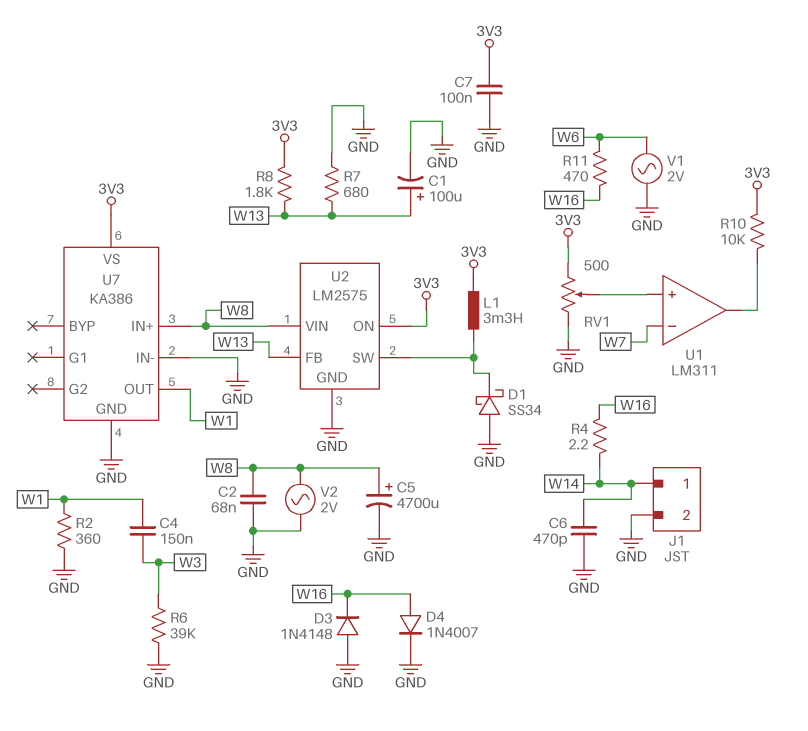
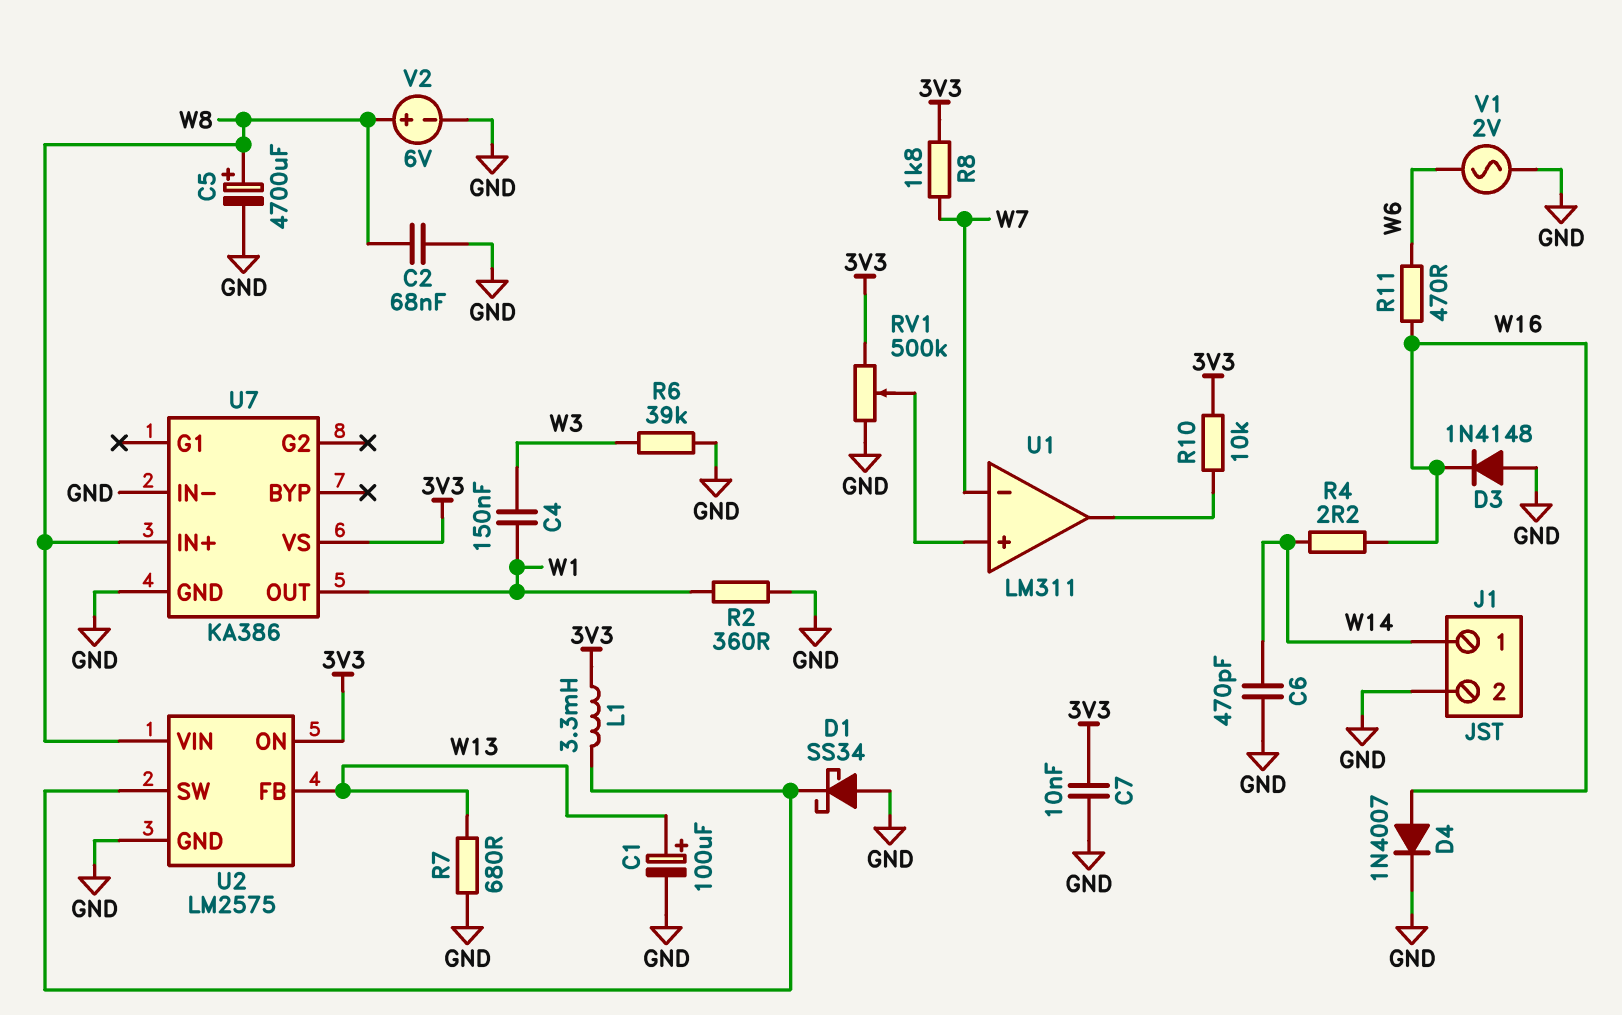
C7: 100nF (3V3, GND) -> 10nF (3V3, GND)
R8: 1.8k (3V3, W13) -> 1.8k (3V3, W7)
RV1: 500 (3V3, GND, wiper U1/in+) -> 500k (3V3, GND, wiper U1/in+)
V2: AC 2V (GND, W8) -> 6V (plus W8, minus GND)

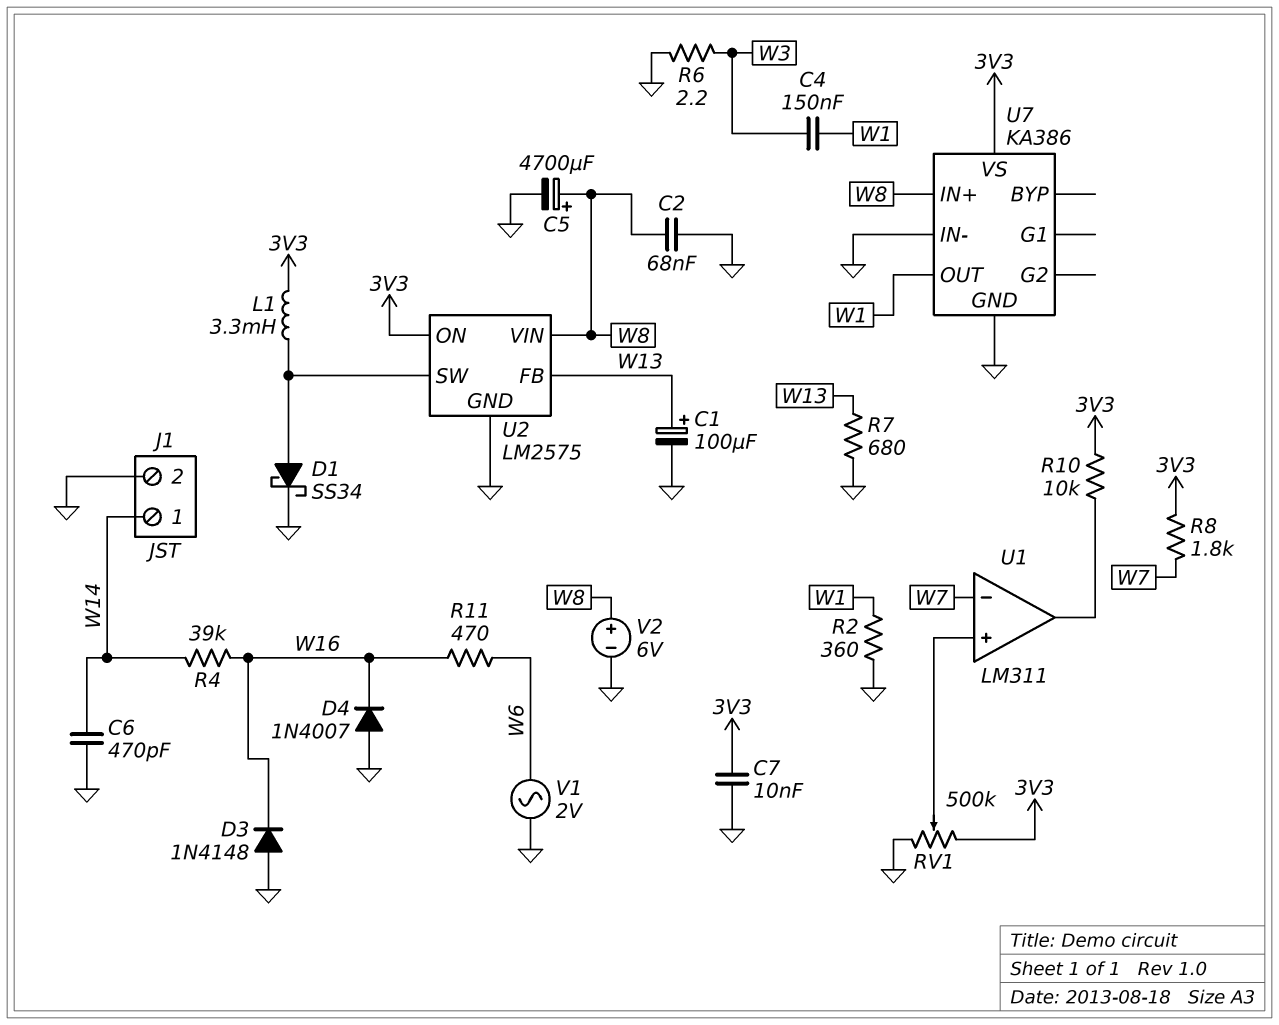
D1: schottky SS34 (A GND, K U2/SW) -> schottky SS34 (A U2/SW, K GND)
D4: diode 1N4007 (A W16, K GND) -> diode 1N4007 (A GND, K W16)
R4: 2.2 (W14, W16) -> 39k (W14, W16)
R6: 39k (GND, W3) -> 2.2 (GND, W3)

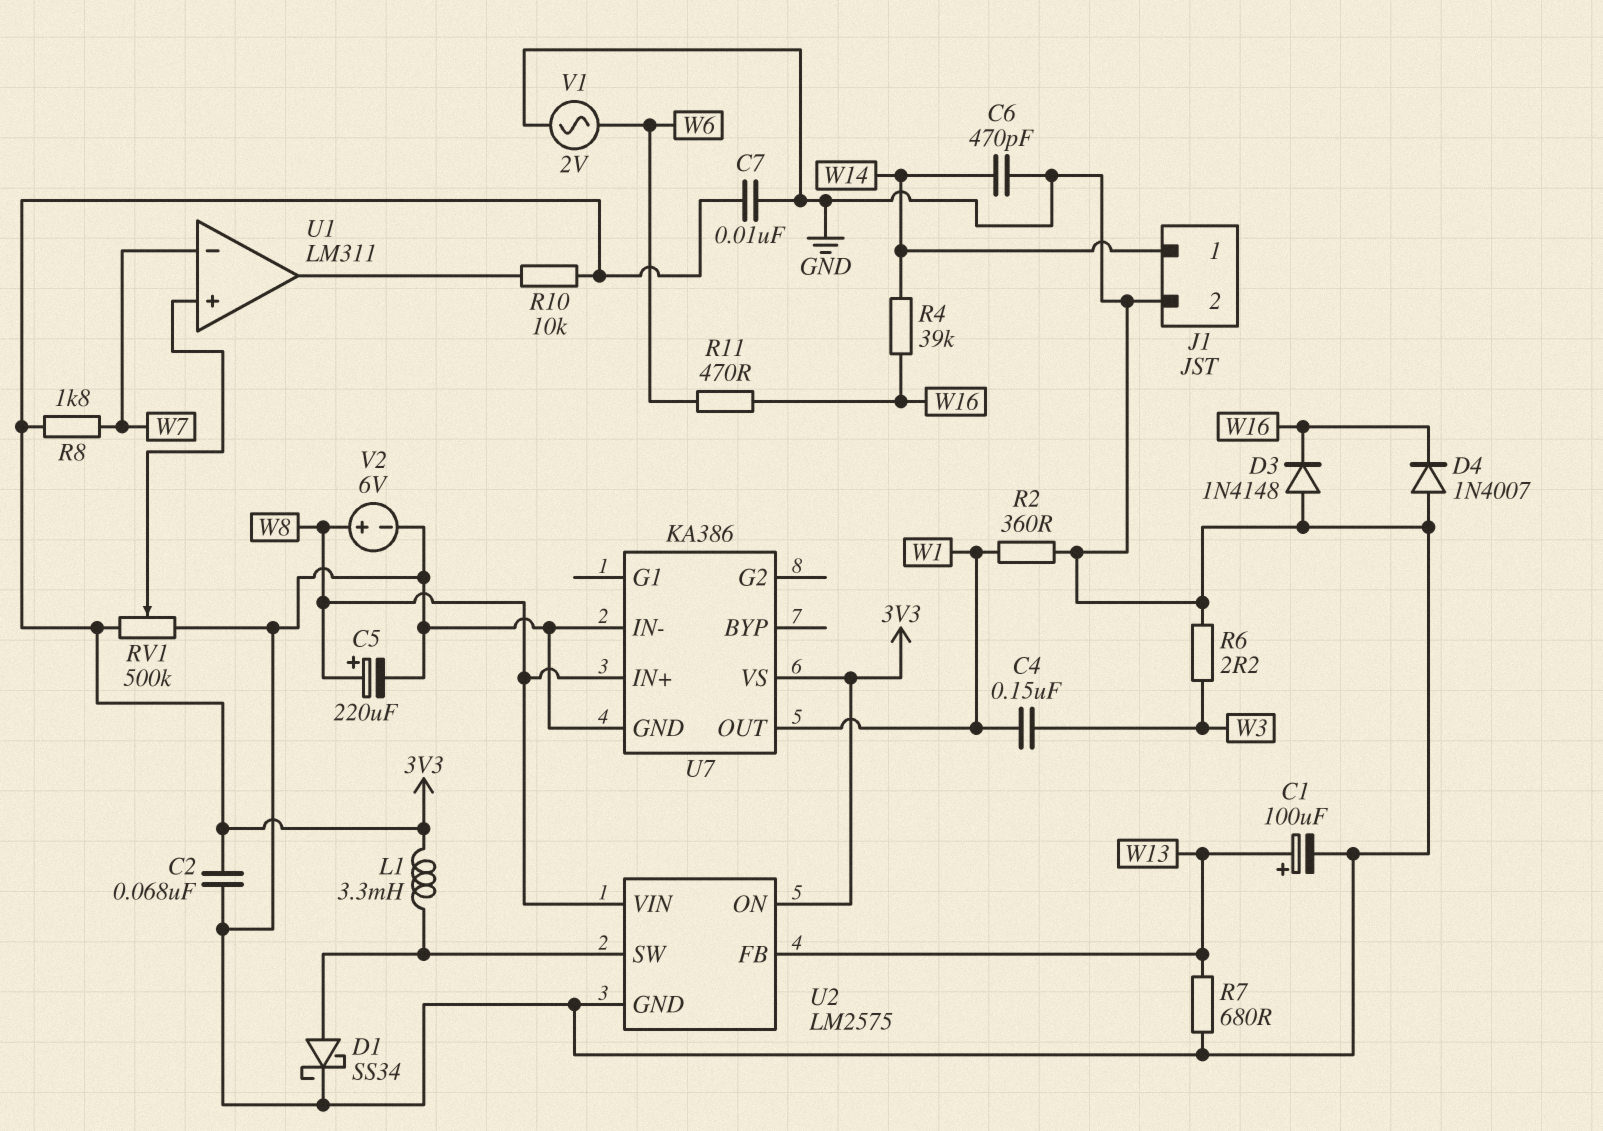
C2: 68nF (GND, W8) -> 68nF (3V3, GND)
C5: 4700uF (plus W8, minus GND) -> 220uF (plus W8, minus GND)

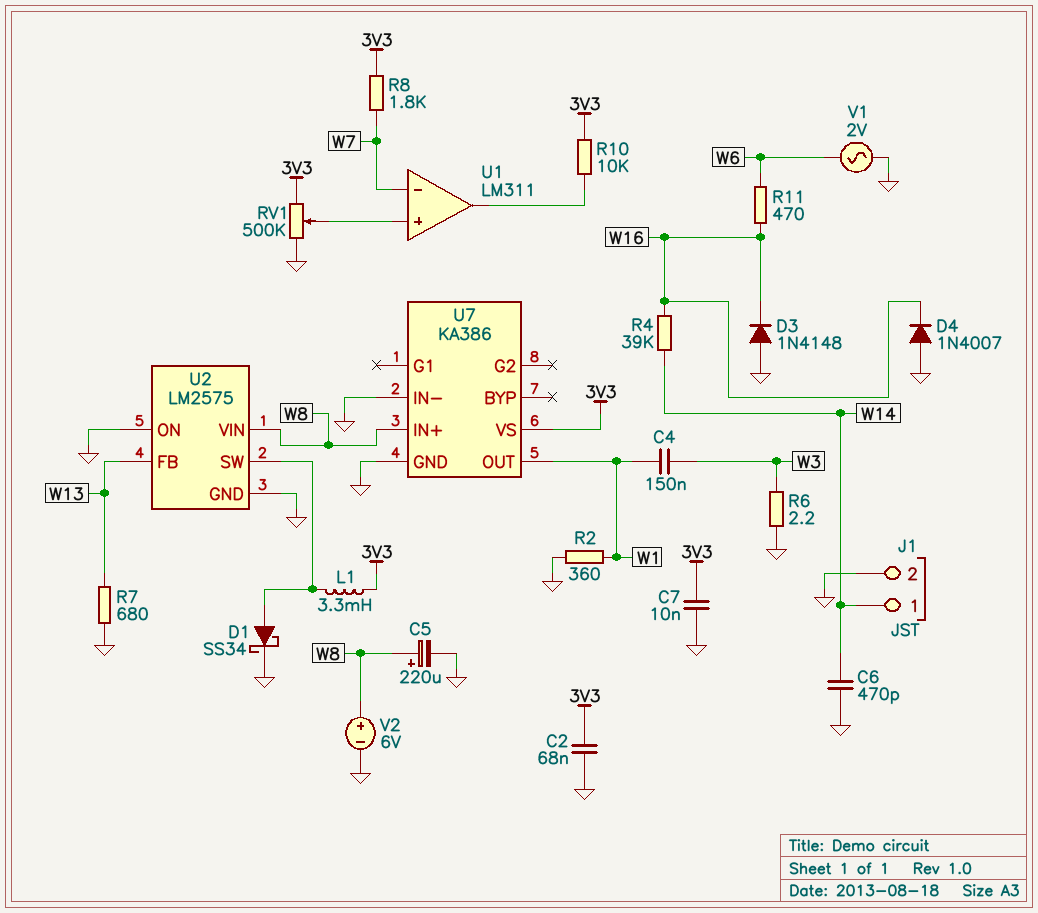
C1: 100uF (plus W13, minus GND) -> none
U2 pin ON: 3V3 -> GND

